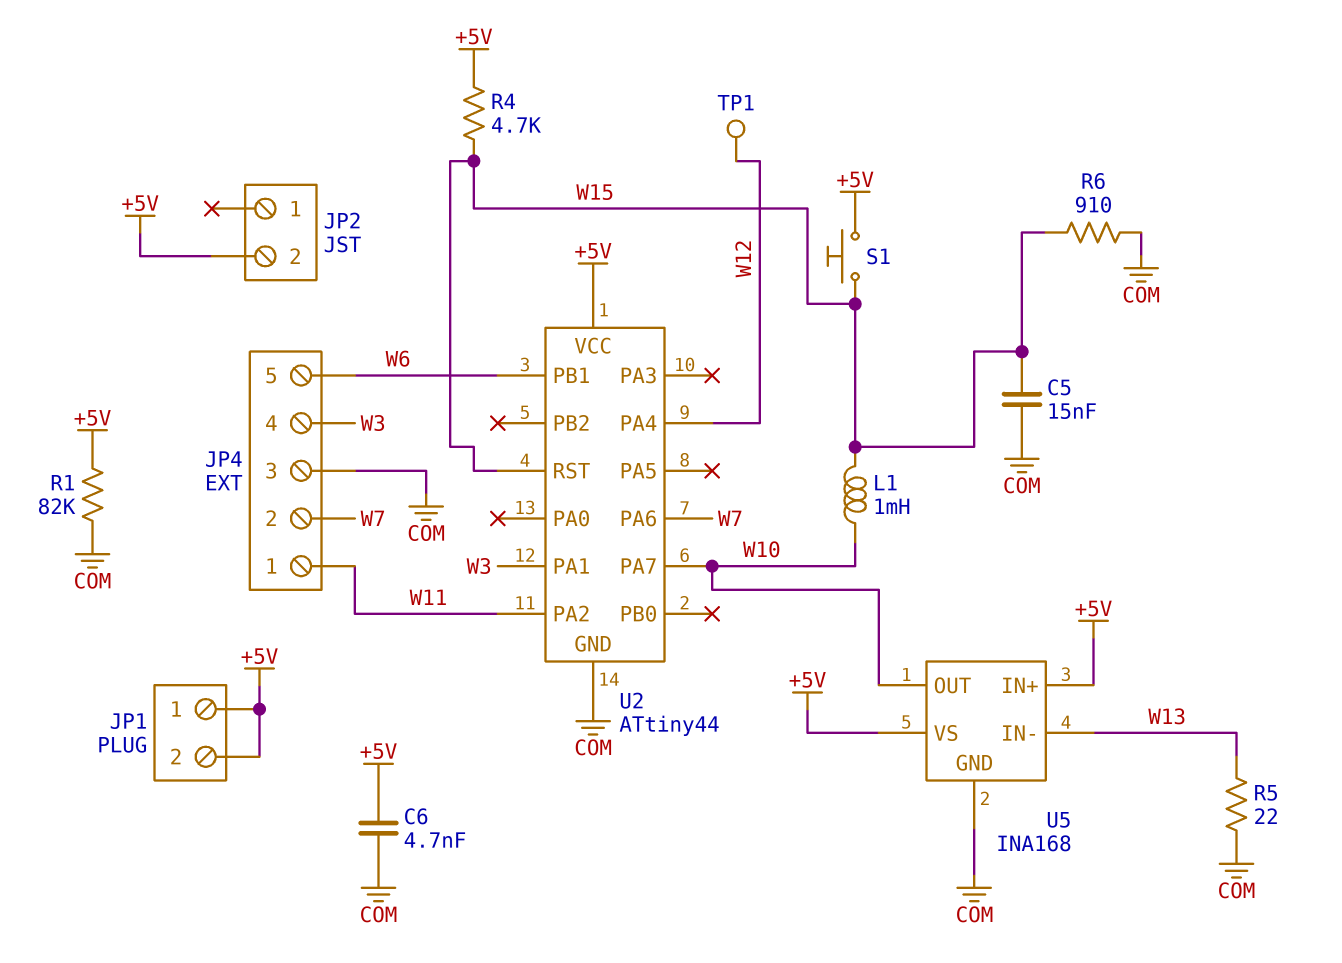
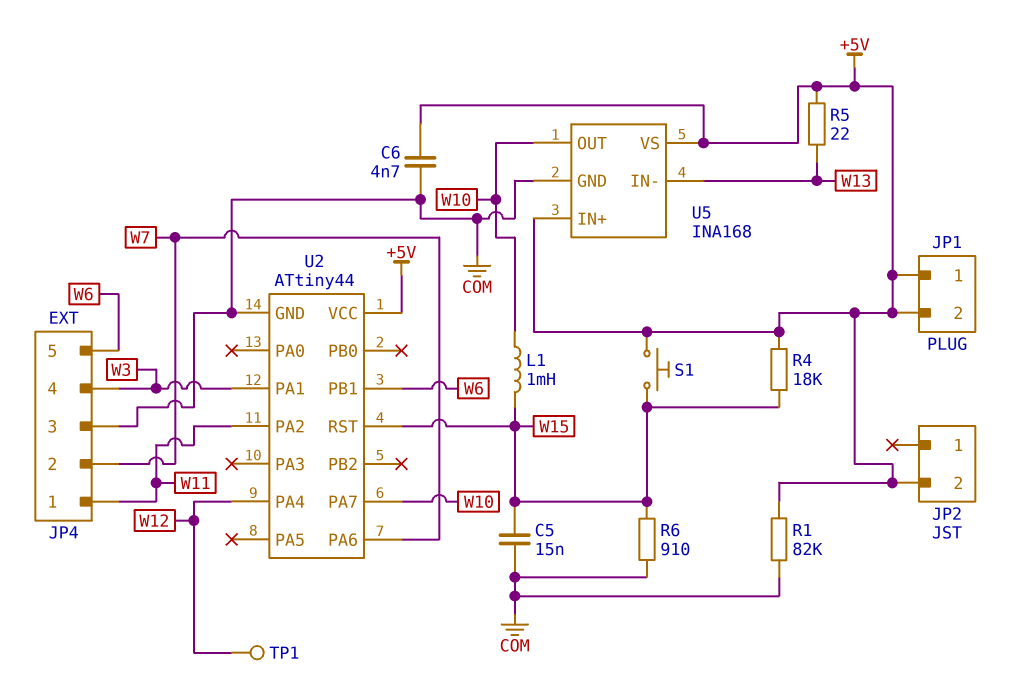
R4: 4.7k (+5V, W15) -> 18k (+5V, W15)
R5: 22 (COM, W13) -> 22 (+5V, W13)

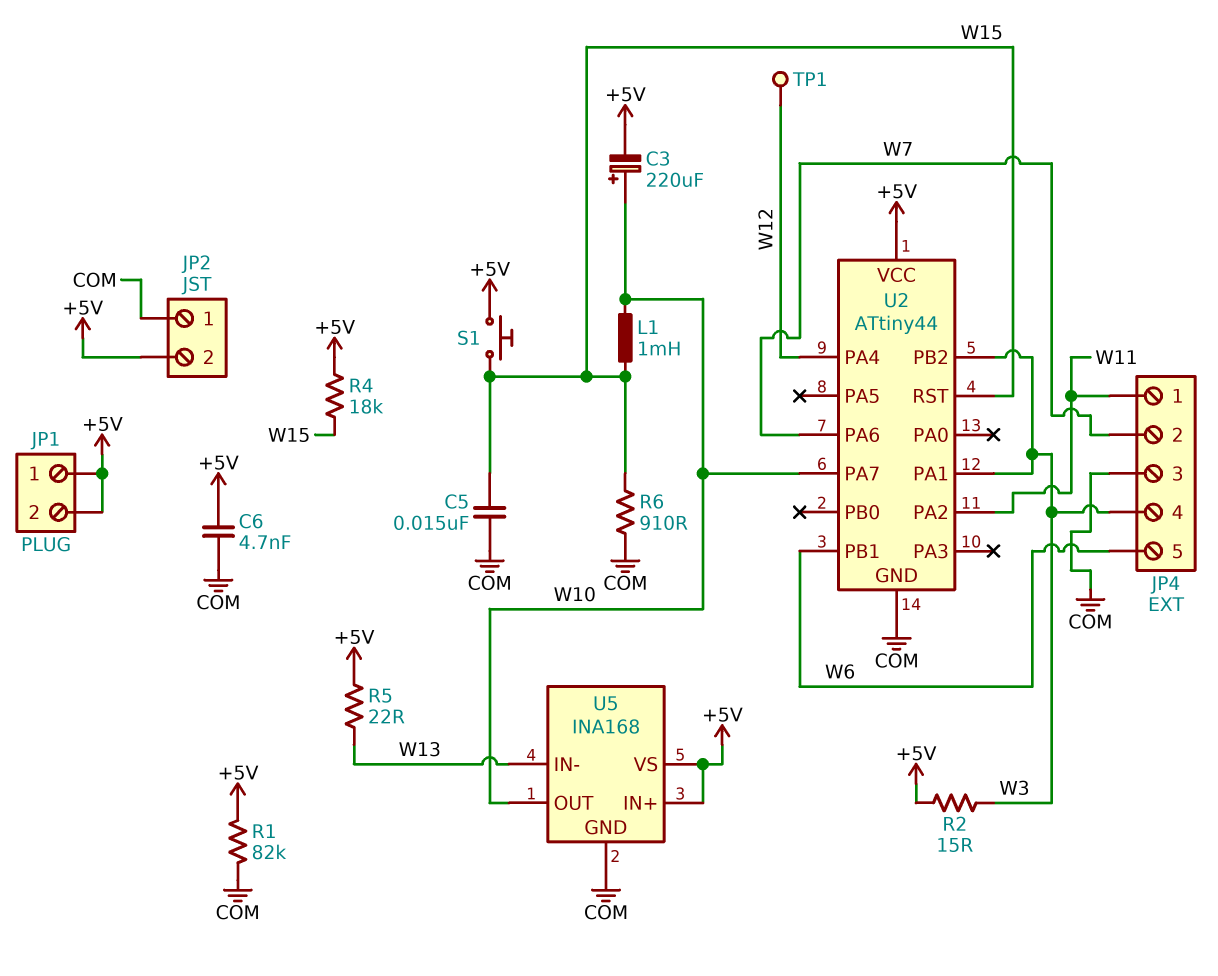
C3: none -> 220uF (plus W10, minus +5V)
JP2 pin 1: none -> COM
R2: none -> 15 (+5V, W3)
U2 pin PB2: none -> W3

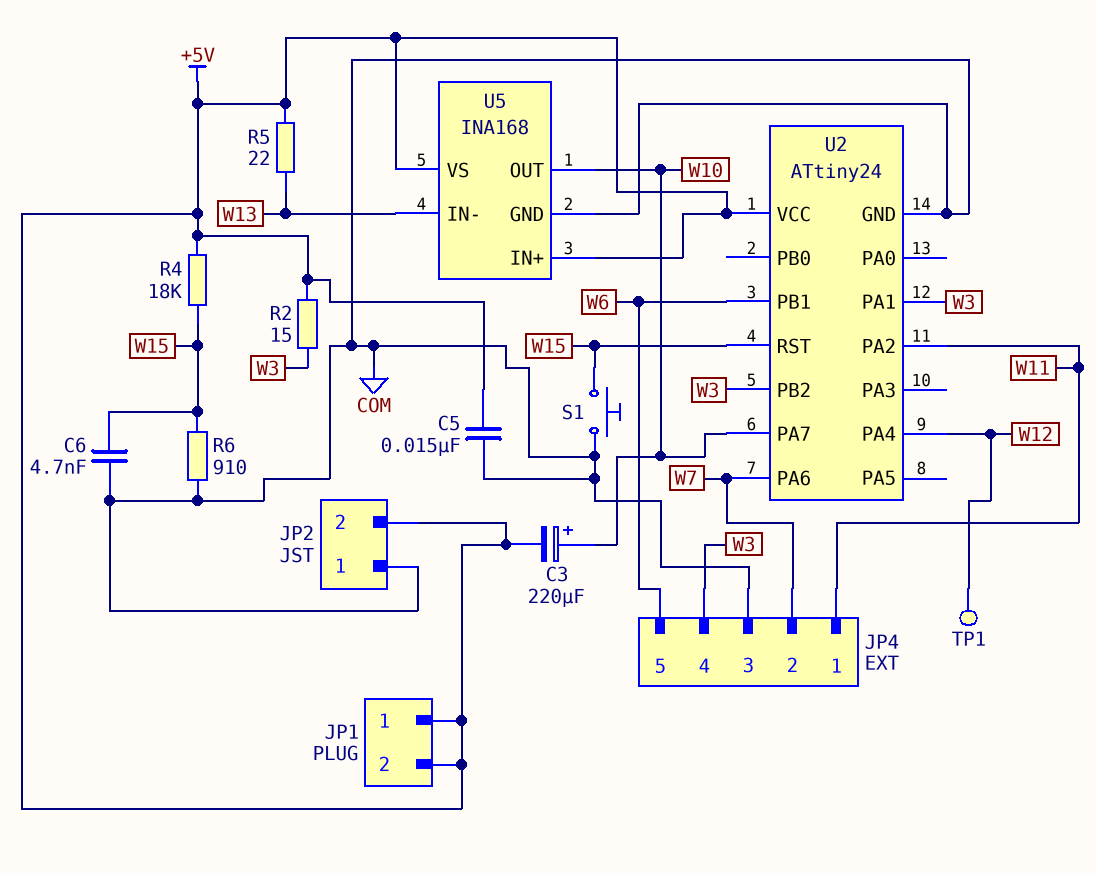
C5: 15nF (COM, W15) -> 15nF (+5V, COM)
C6: 4.7nF (+5V, COM) -> 4.7nF (COM, W15)
L1: 1mH (W10, W15) -> none
R1: 82k (+5V, COM) -> none
S1: button (+5V, W15) -> button (COM, W15)
U2: ATtiny44 -> ATtiny24

